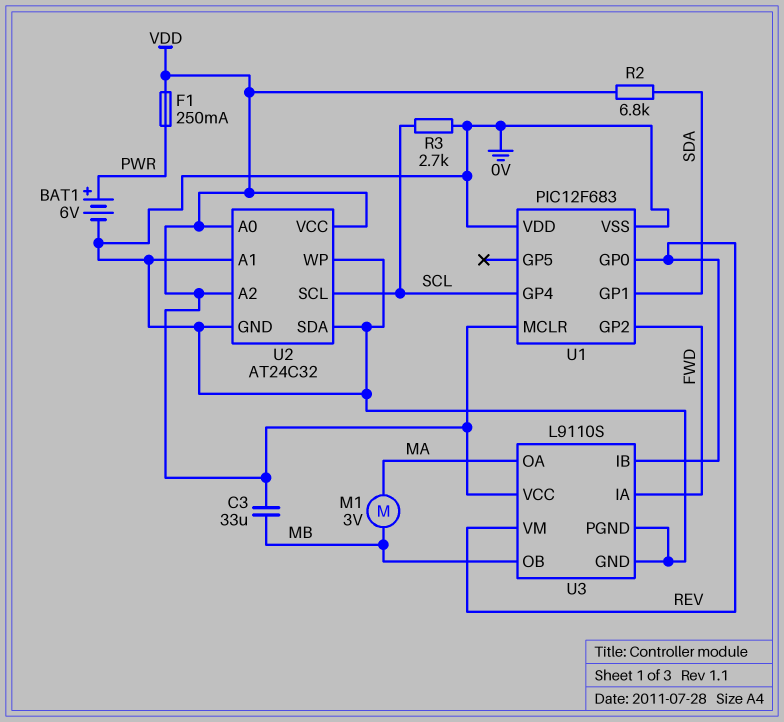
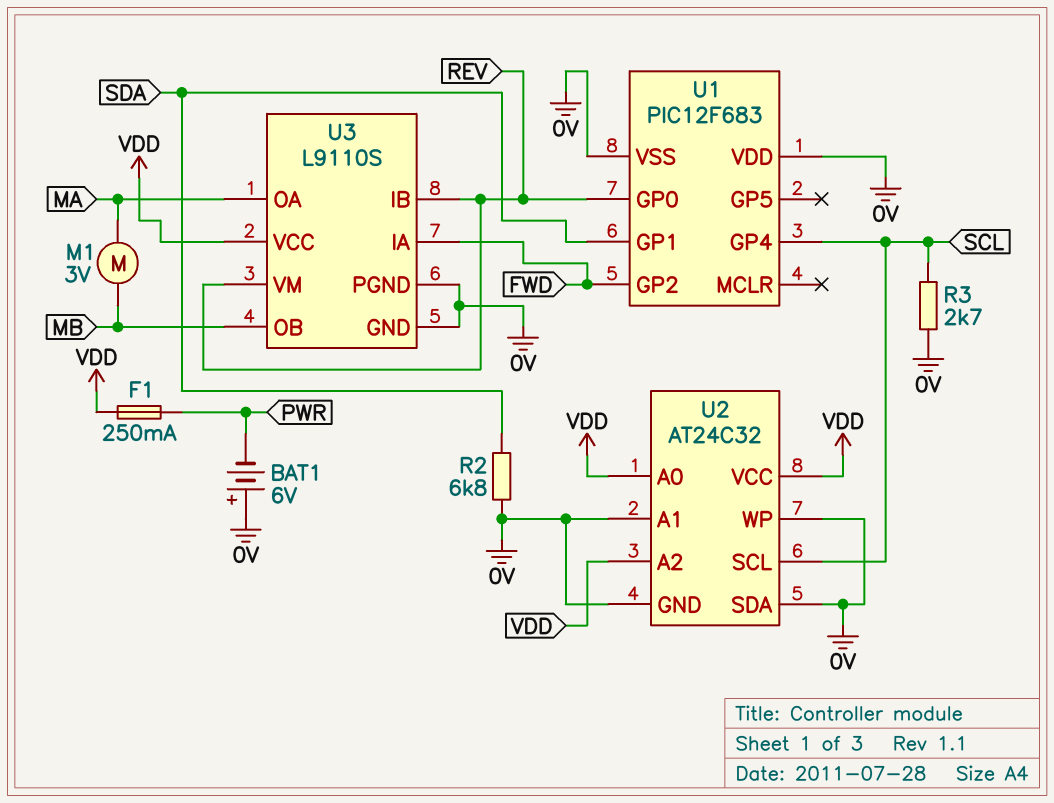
BAT1: 6V (plus PWR, minus 0V) -> 6V (plus 0V, minus PWR)
C3: 33uF (MB, VDD) -> none
R2: 6.8k (SDA, VDD) -> 6.8k (0V, SDA)
U1 pin MCLR: VDD -> none

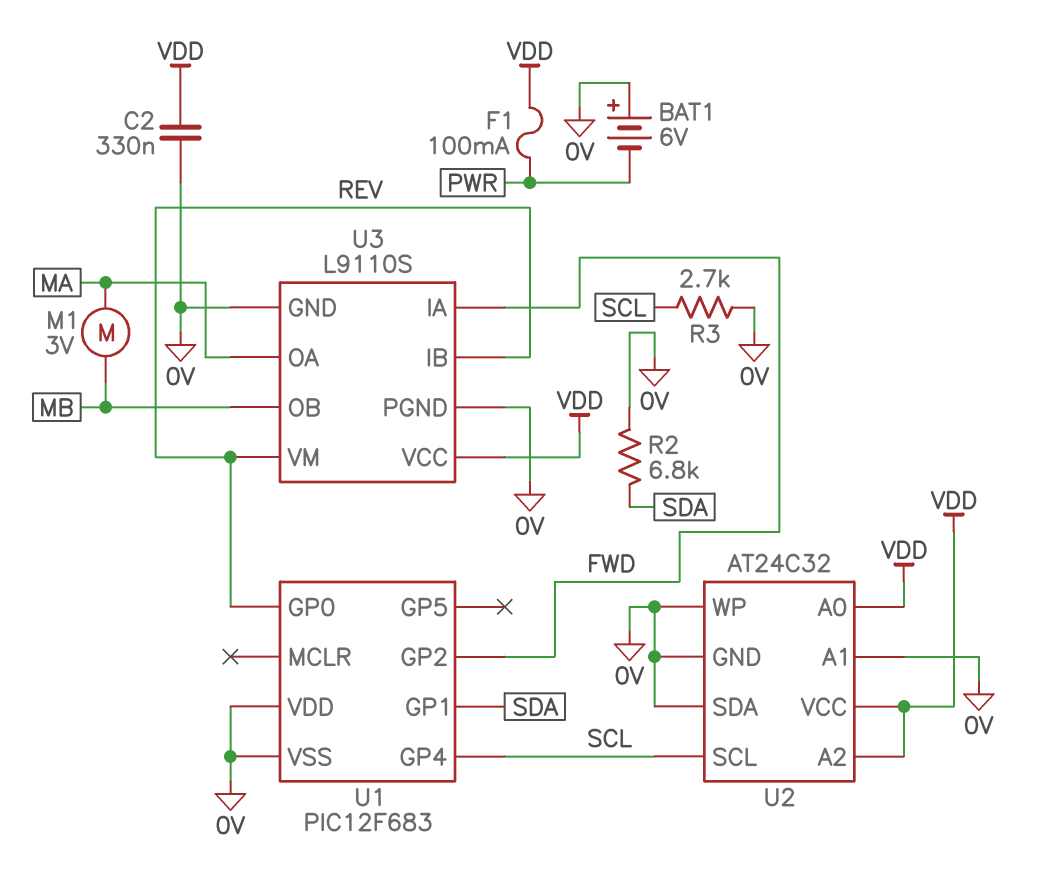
C2: none -> 330nF (0V, VDD)
F1: 250mA (PWR, VDD) -> 100mA (PWR, VDD)

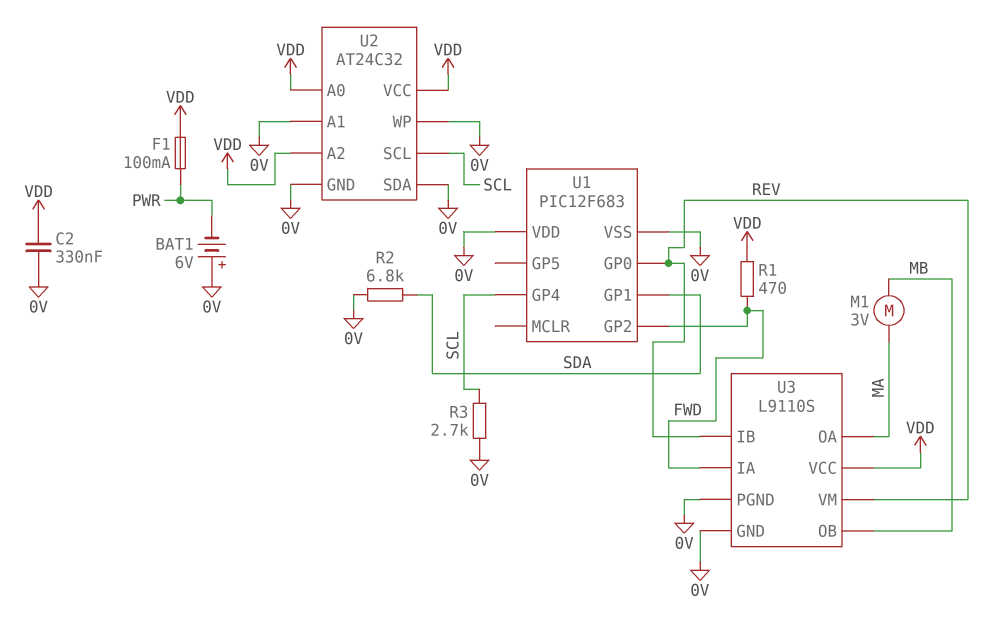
R1: none -> 470 (FWD, VDD)

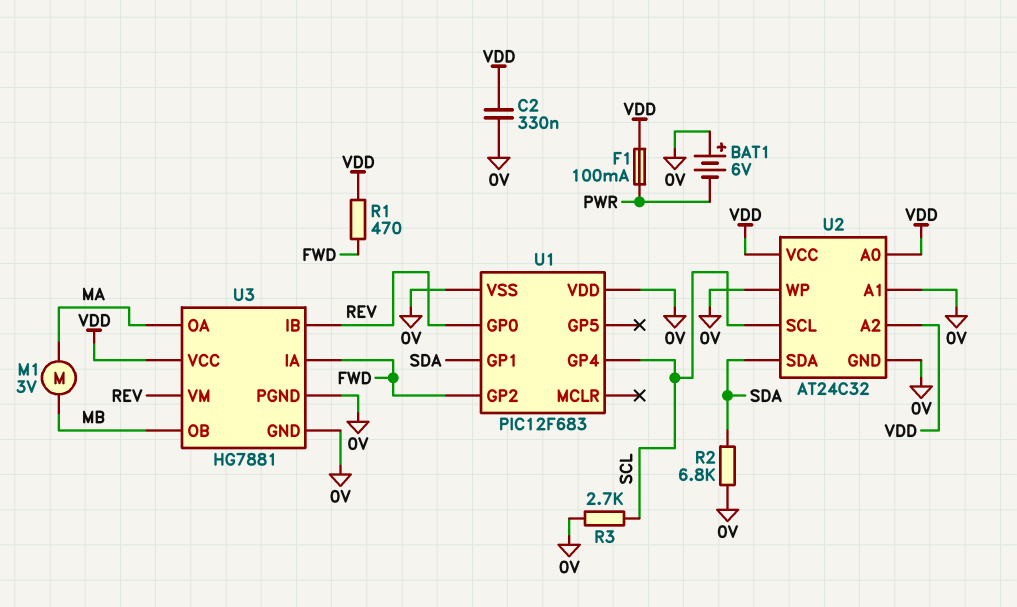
U2 pin SDA: 0V -> SDA
U3: L9110S -> HG7881

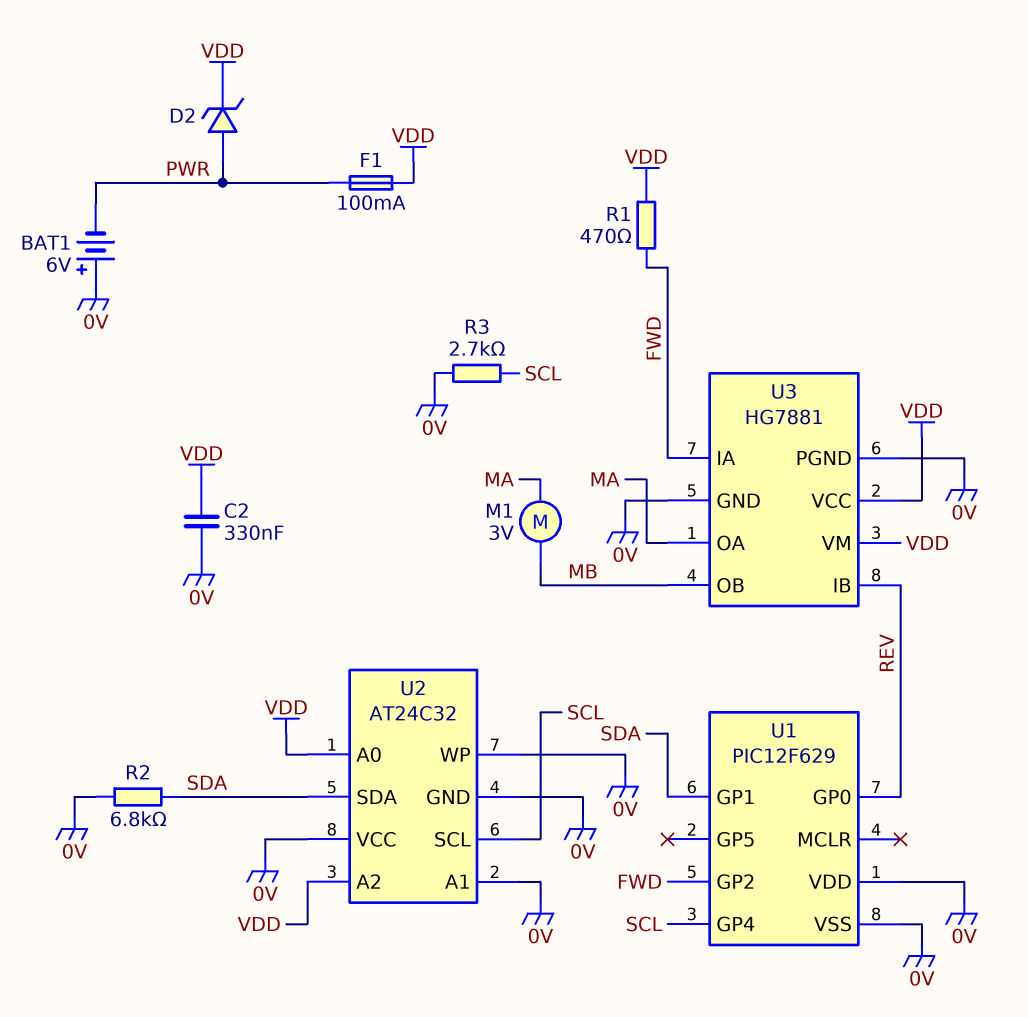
D2: none -> zener (A PWR, K VDD)
U1: PIC12F683 -> PIC12F629
U2 pin VCC: VDD -> 0V
U3 pin VM: REV -> VDD

